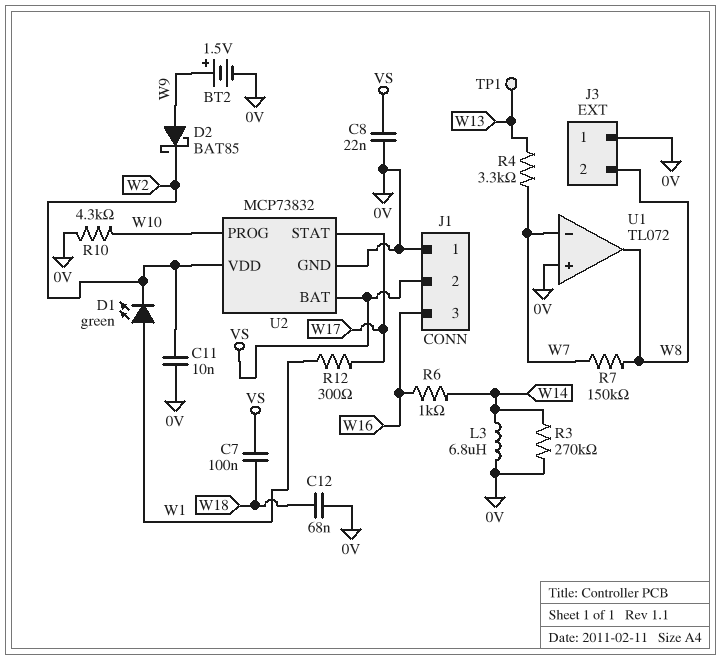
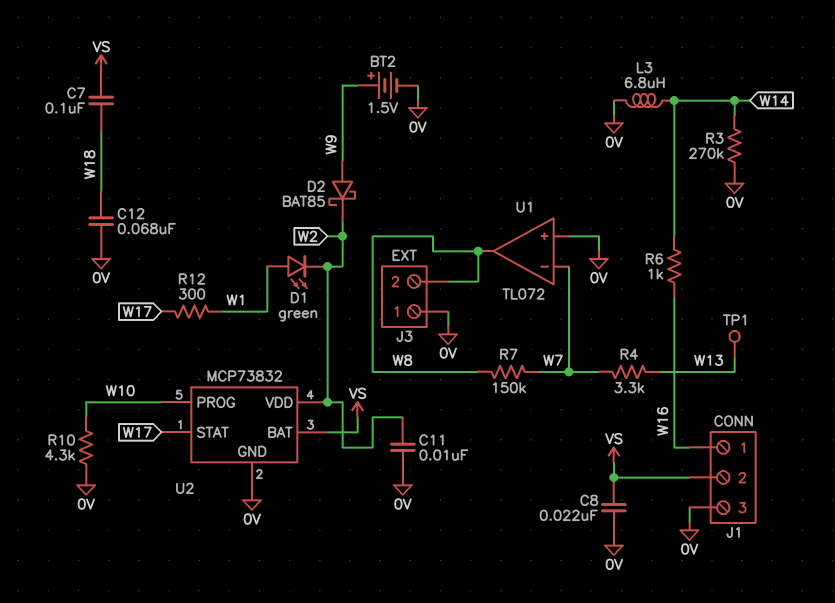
J1 pin 1: 0V -> W16
J1 pin 3: W16 -> 0V

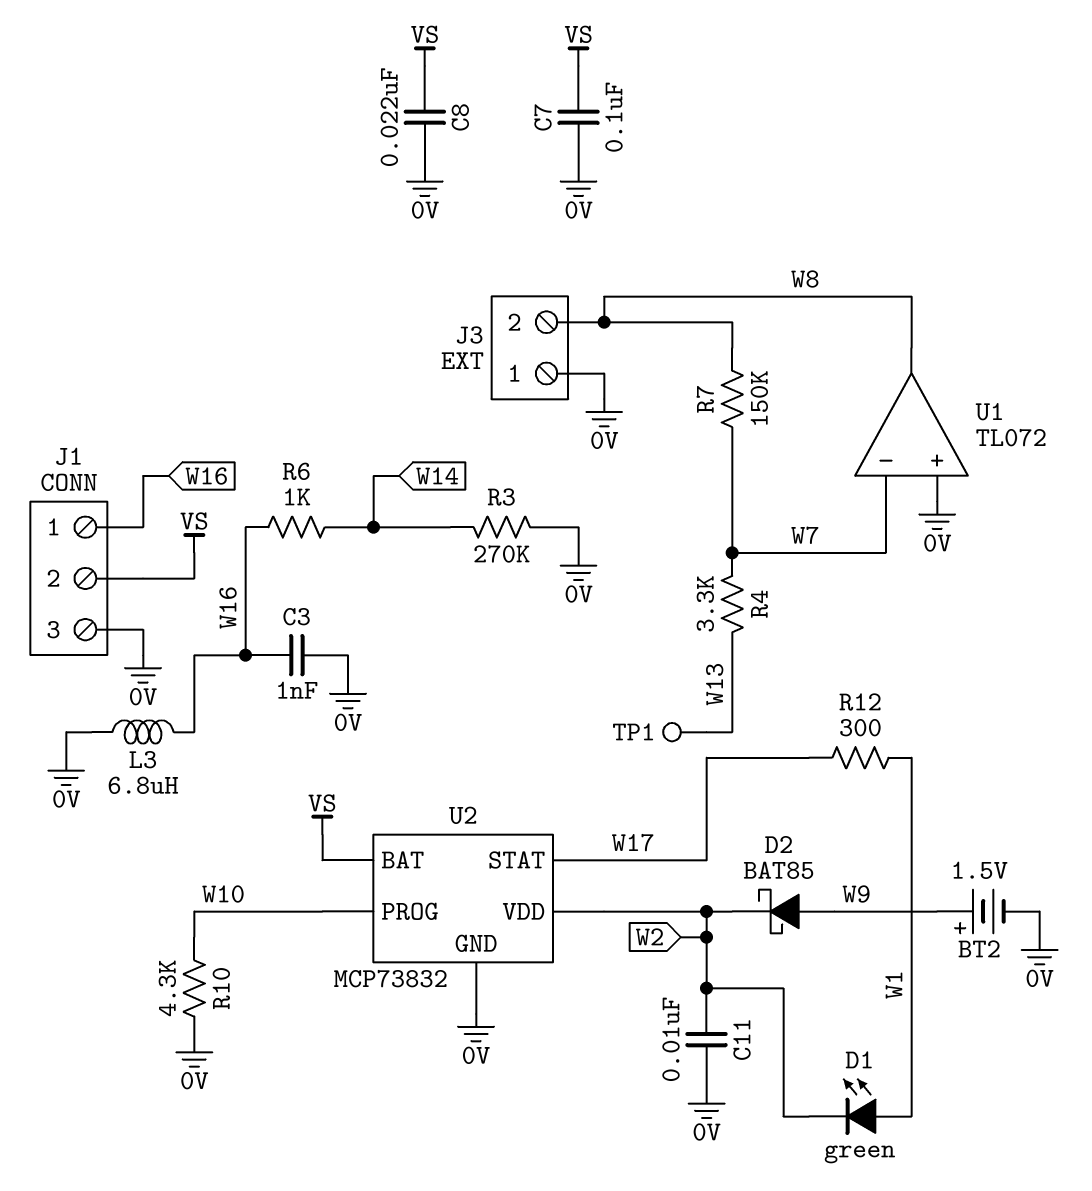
C3: none -> 1nF (0V, W16)
C7: 100nF (VS, W18) -> 100nF (0V, VS)
C12: 68nF (0V, W18) -> none
L3: 6.8uH (0V, W14) -> 6.8uH (0V, W16)

